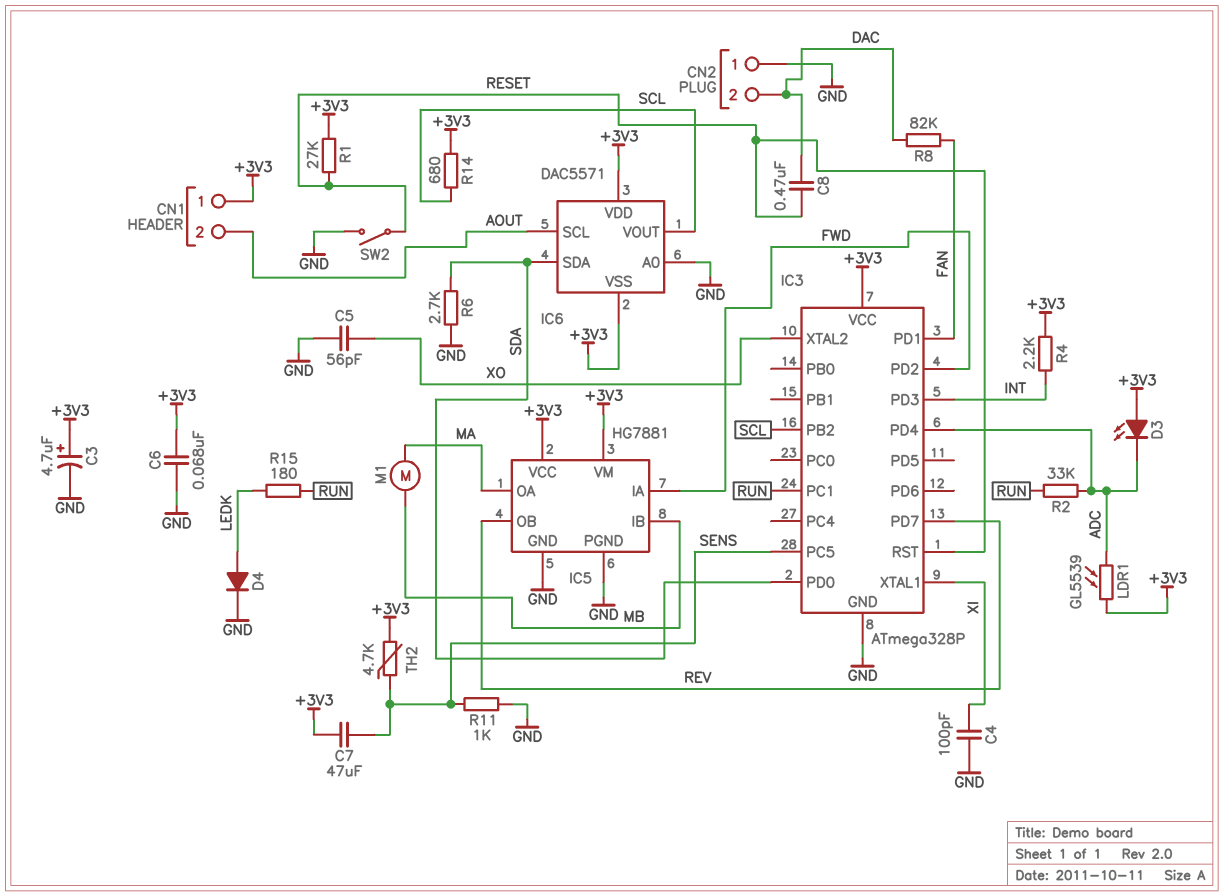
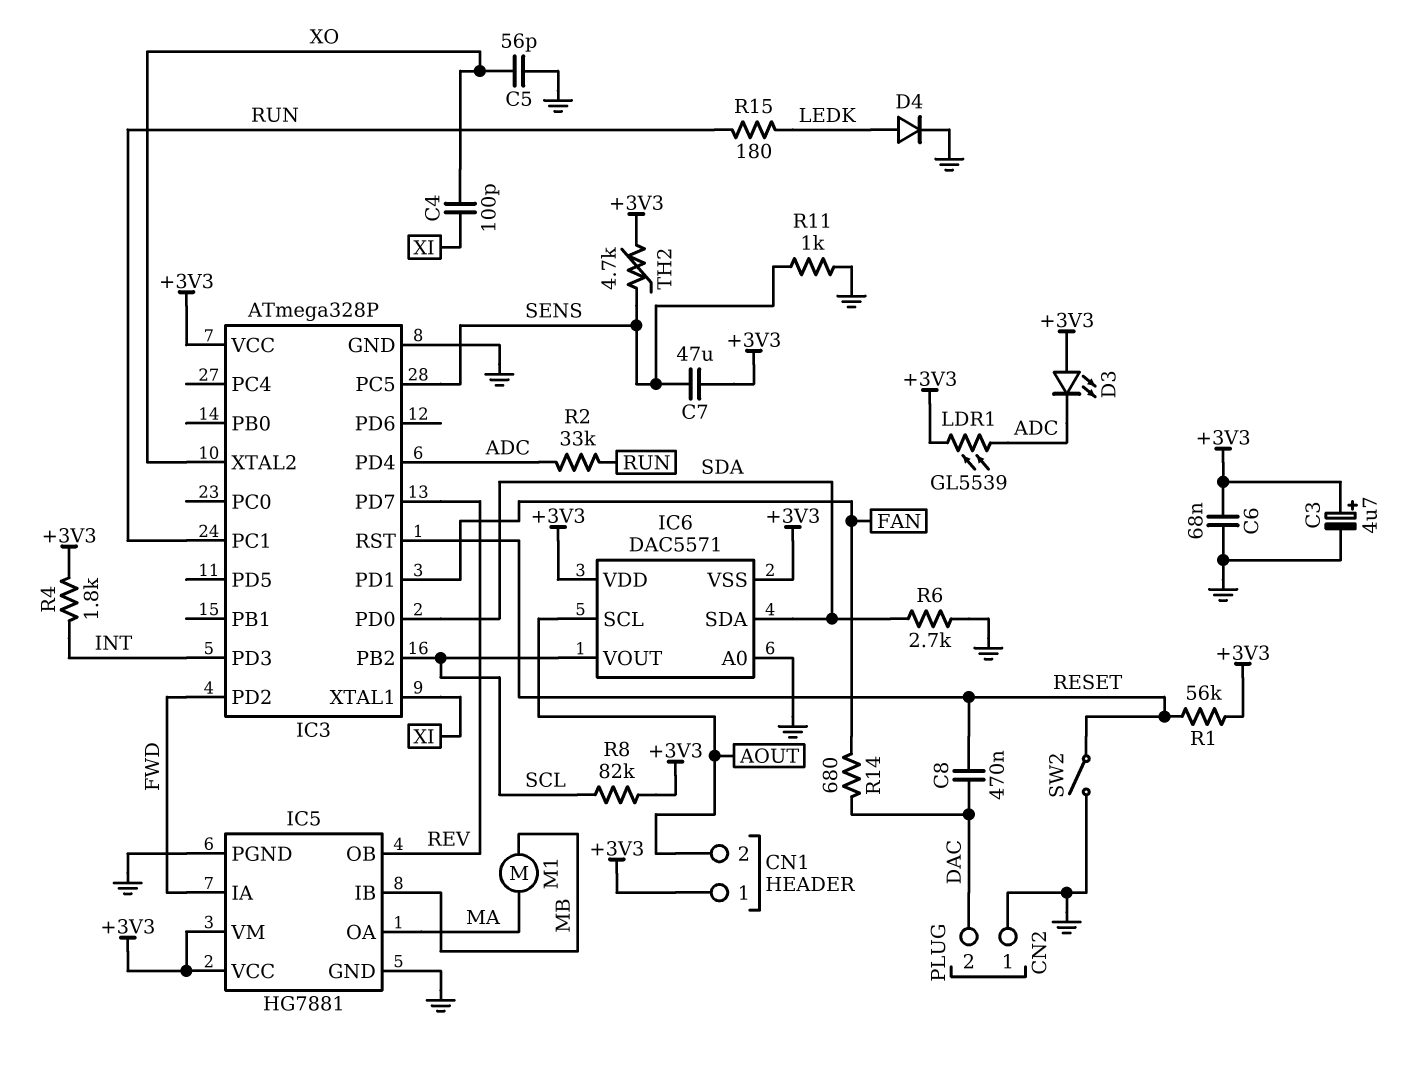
C4: 100pF (GND, XI) -> 100pF (XI, XO)
R1: 27k (+3V3, RESET) -> 56k (+3V3, RESET)
R4: 2.2k (+3V3, INT) -> 1.8k (+3V3, INT)
R8: 82k (DAC, FAN) -> 82k (+3V3, SCL)
R14: 680 (+3V3, SCL) -> 680 (DAC, FAN)

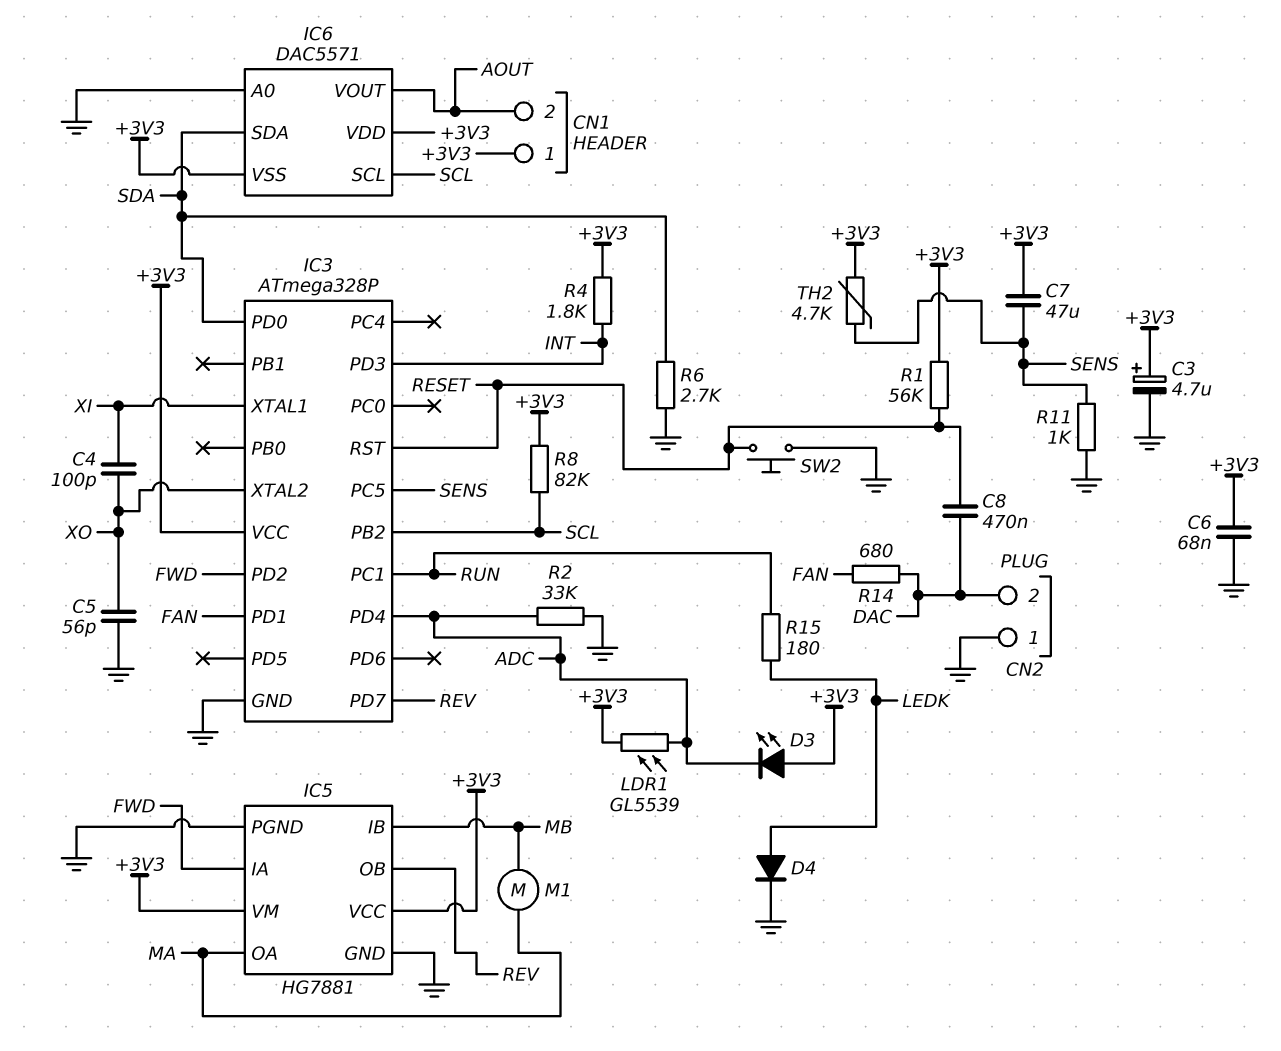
IC6 pin SCL: AOUT -> SCL
IC6 pin VOUT: SCL -> AOUT
R2: 33k (ADC, RUN) -> 33k (ADC, GND)
SW2: switch (GND, RESET) -> button (GND, RESET)

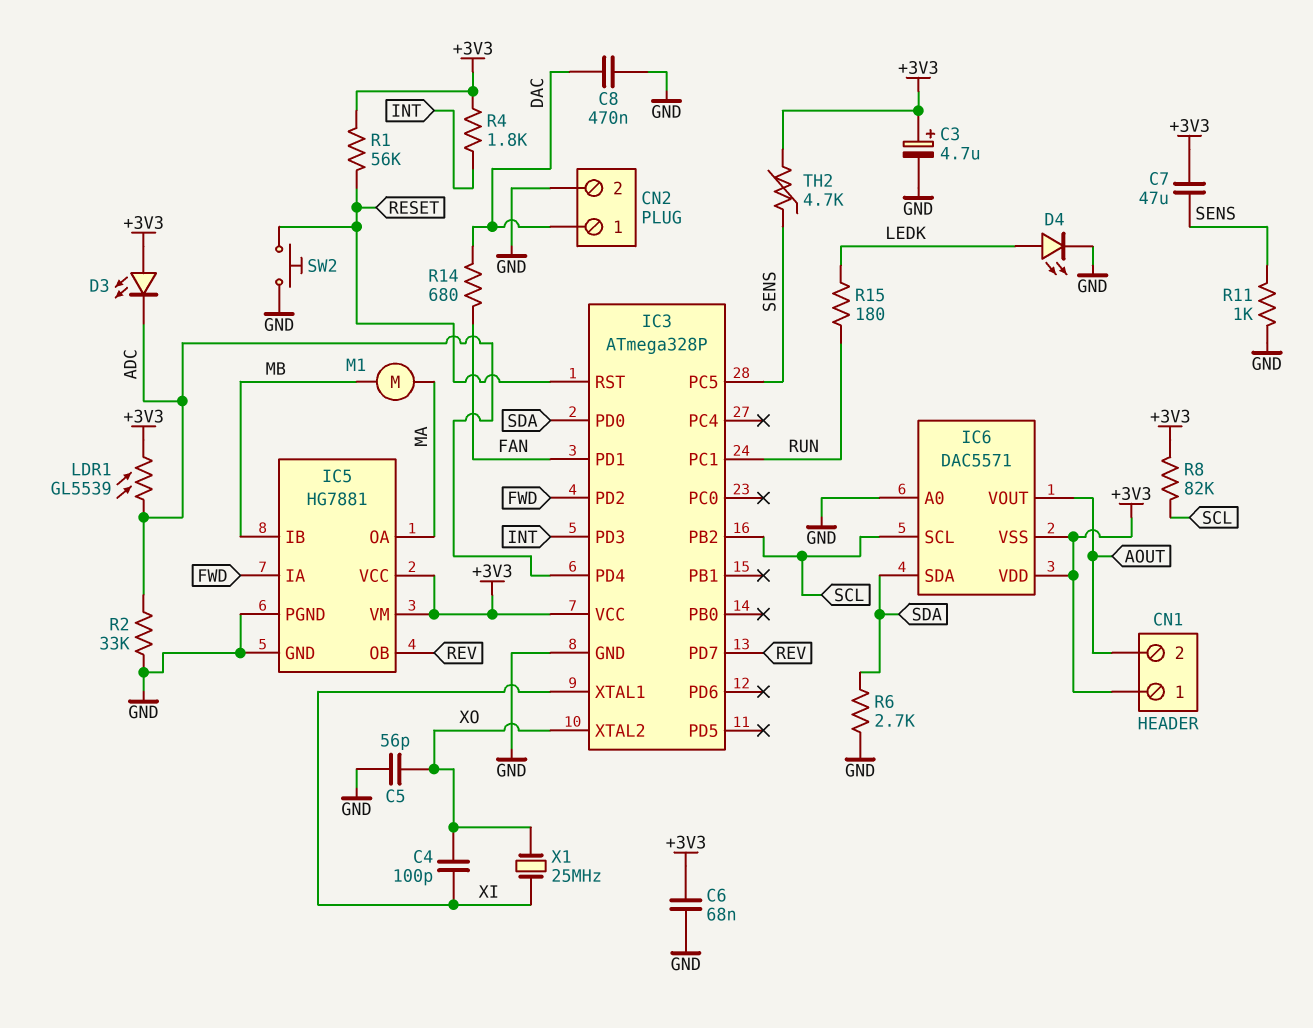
C8: 470nF (DAC, RESET) -> 470nF (DAC, GND)
CN2 pin 1: GND -> DAC
CN2 pin 2: DAC -> GND
D4: diode (A LEDK, K GND) -> LED (A LEDK, K GND)
X1: none -> 25MHz (XI, XO)

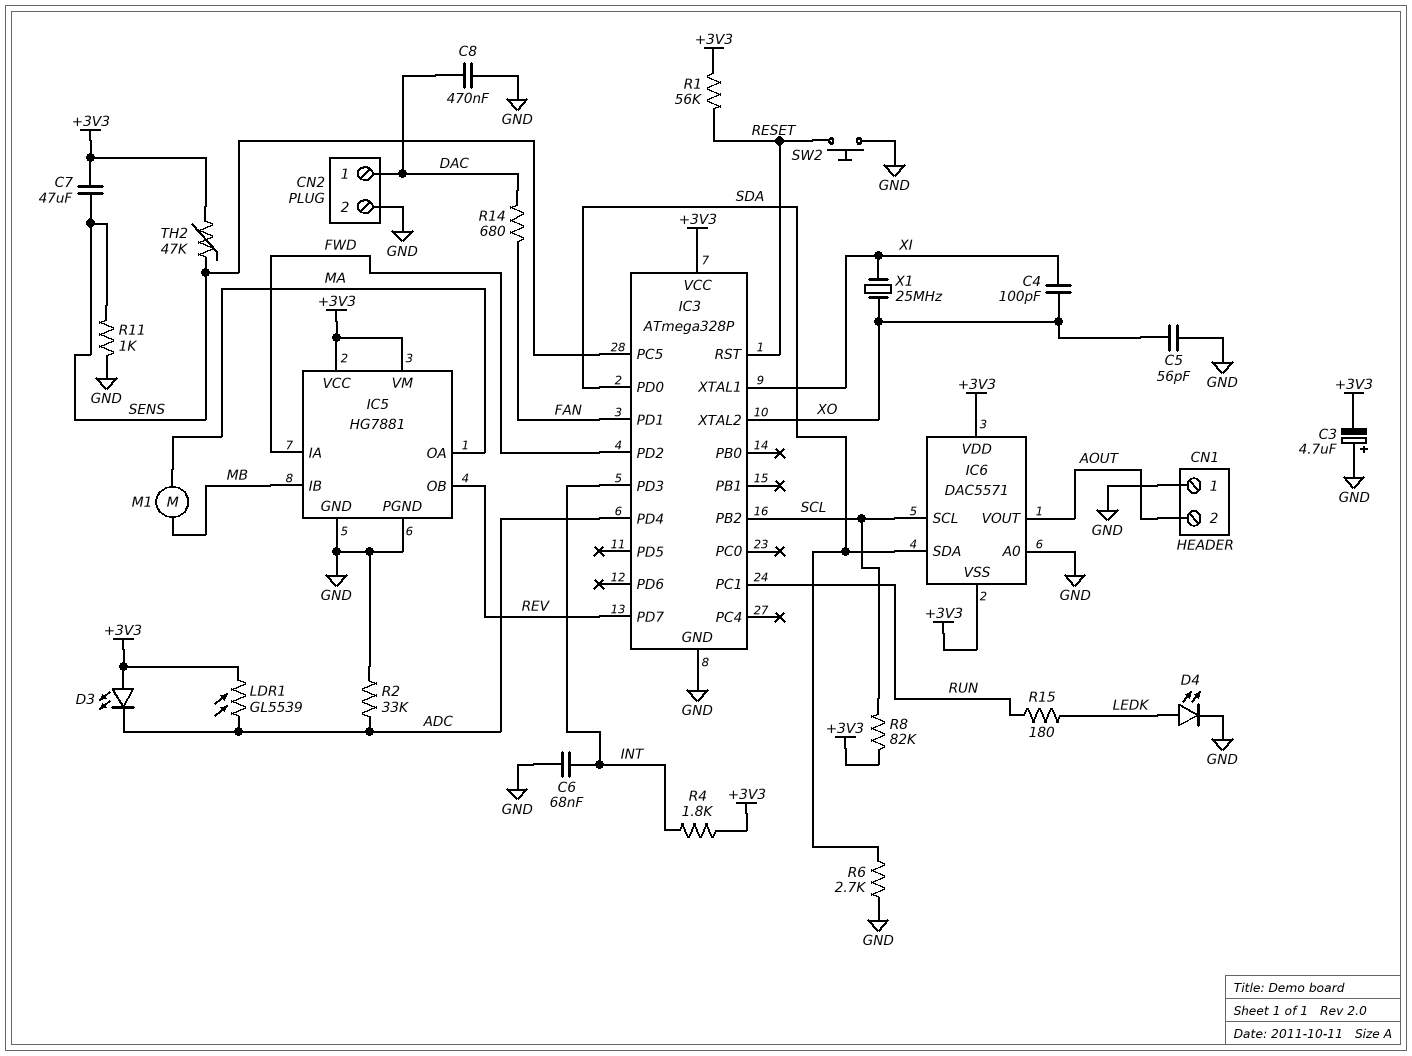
C3: 4.7uF (plus +3V3, minus GND) -> 4.7uF (plus GND, minus +3V3)
C6: 68nF (+3V3, GND) -> 68nF (GND, INT)
CN1 pin 1: +3V3 -> GND
TH2: 4.7k (+3V3, SENS) -> 47k (+3V3, SENS)

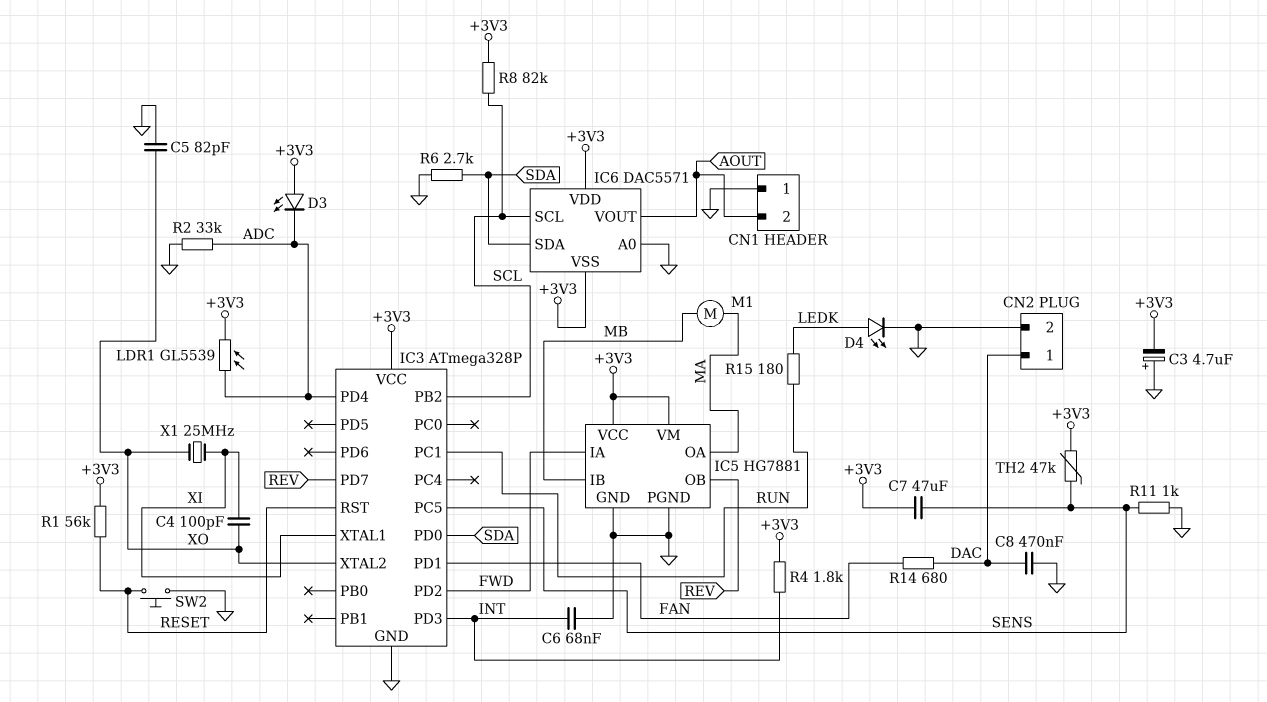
C5: 56pF (GND, XO) -> 82pF (GND, XO)

